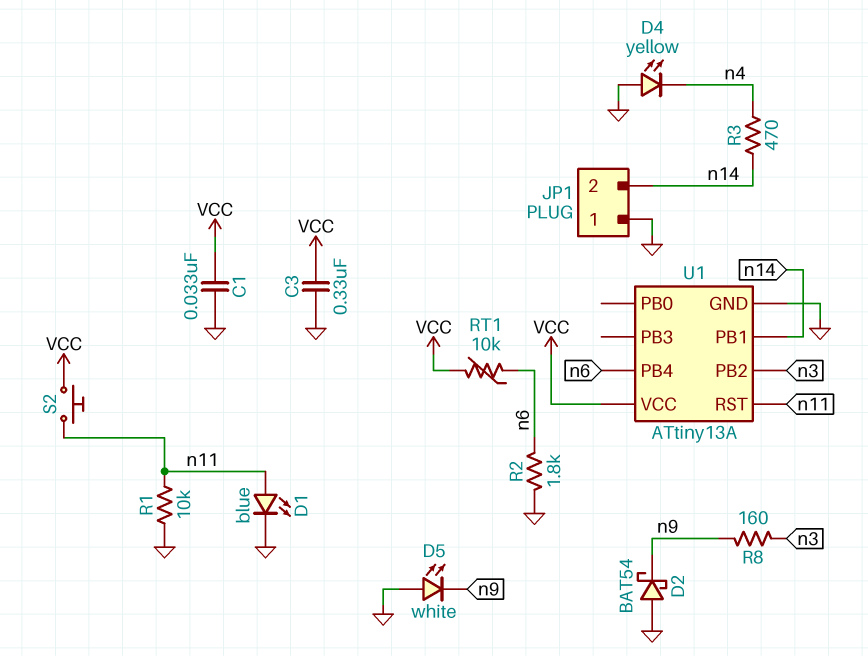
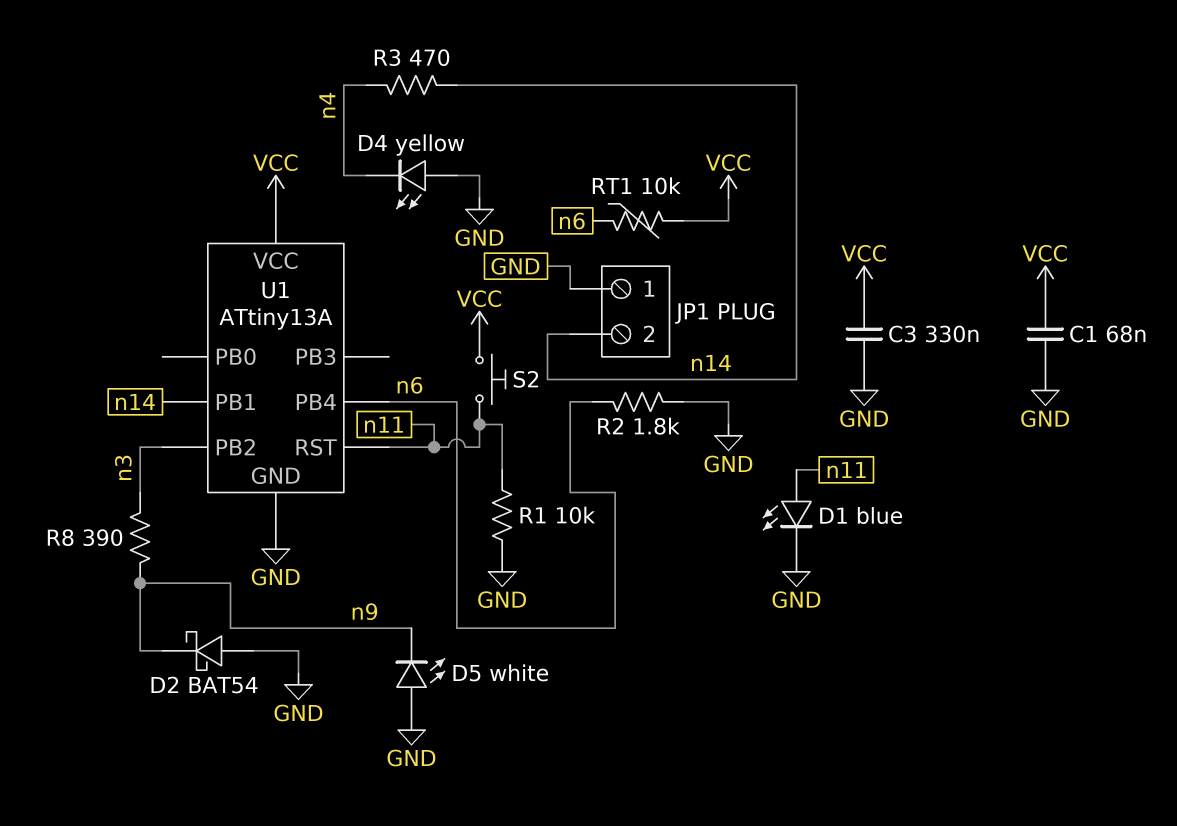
C1: 33nF (GND, VCC) -> 68nF (GND, VCC)
R8: 160 (n3, n9) -> 390 (n3, n9)

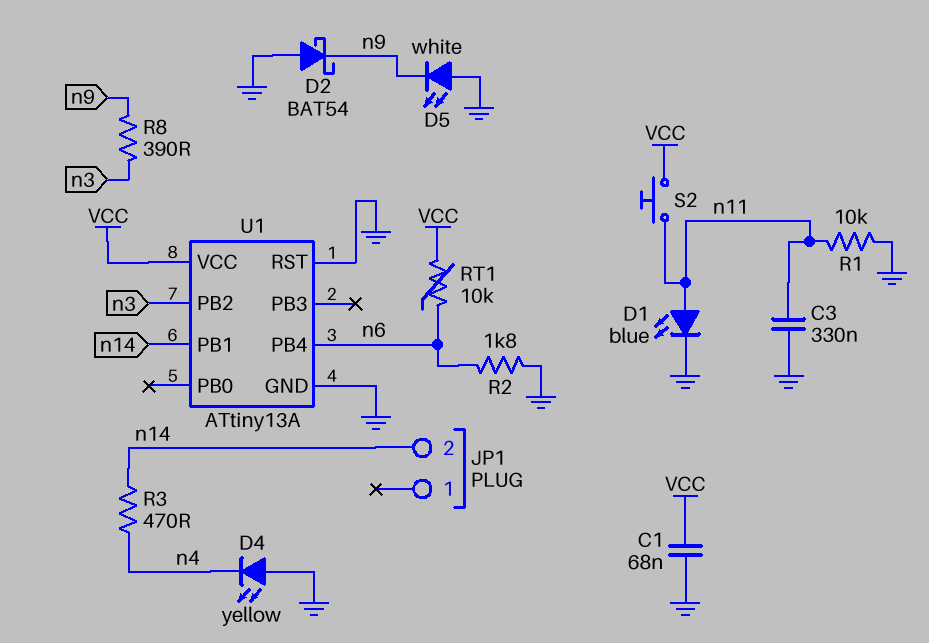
C3: 330nF (GND, VCC) -> 330nF (GND, n11)
JP1 pin 1: GND -> none
U1 pin RST: n11 -> GND

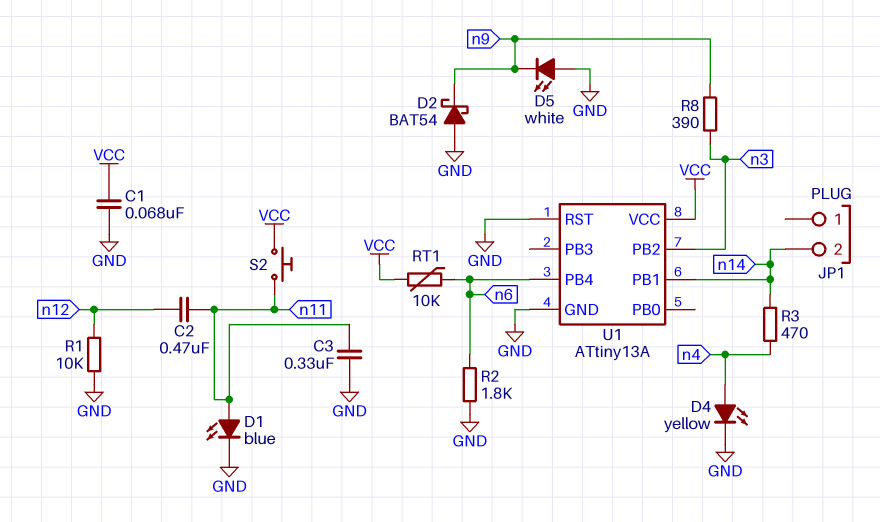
C2: none -> 470nF (n11, n12)
D4: LED yellow (A GND, K n4) -> LED yellow (A n4, K GND)
R1: 10k (GND, n11) -> 10k (GND, n12)

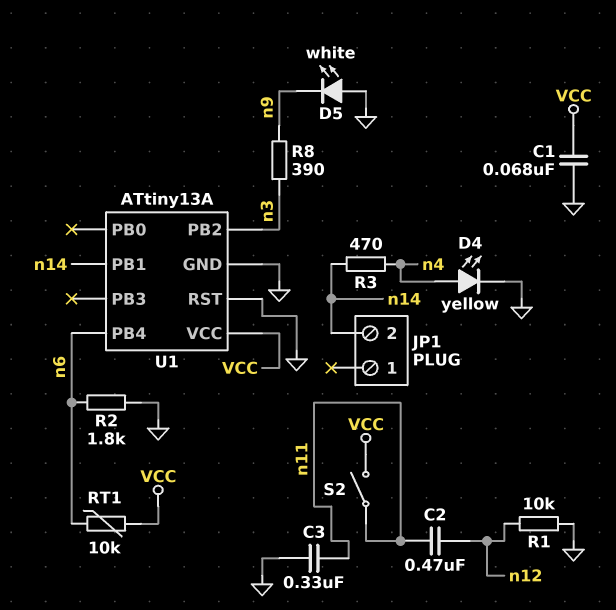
D1: LED blue (A n11, K GND) -> none
D2: schottky BAT54 (A GND, K n9) -> none
S2: button (VCC, n11) -> switch (VCC, n11)

